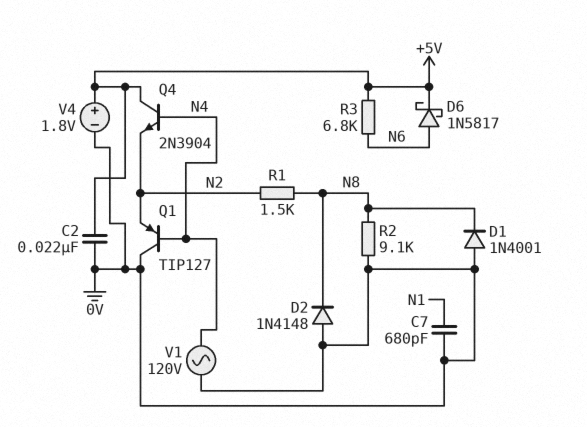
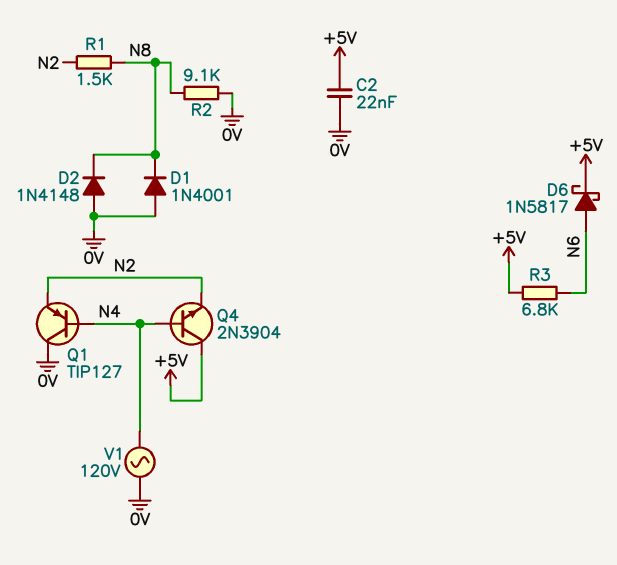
C7: 680pF (0V, N1) -> none
V4: 1.8V (plus +5V, minus 0V) -> none

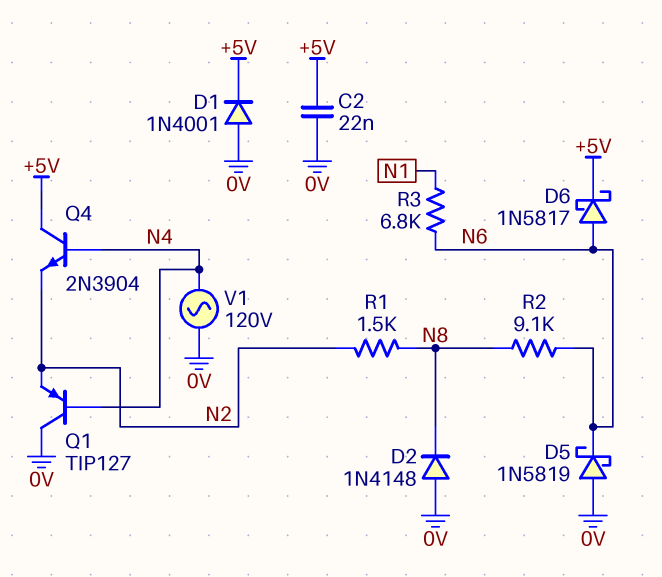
D1: diode 1N4001 (A 0V, K N8) -> diode 1N4001 (A 0V, K +5V)
D5: none -> schottky 1N5819 (A 0V, K N6)
R2: 9.1k (0V, N8) -> 9.1k (N6, N8)
R3: 6.8k (+5V, N6) -> 6.8k (N1, N6)

